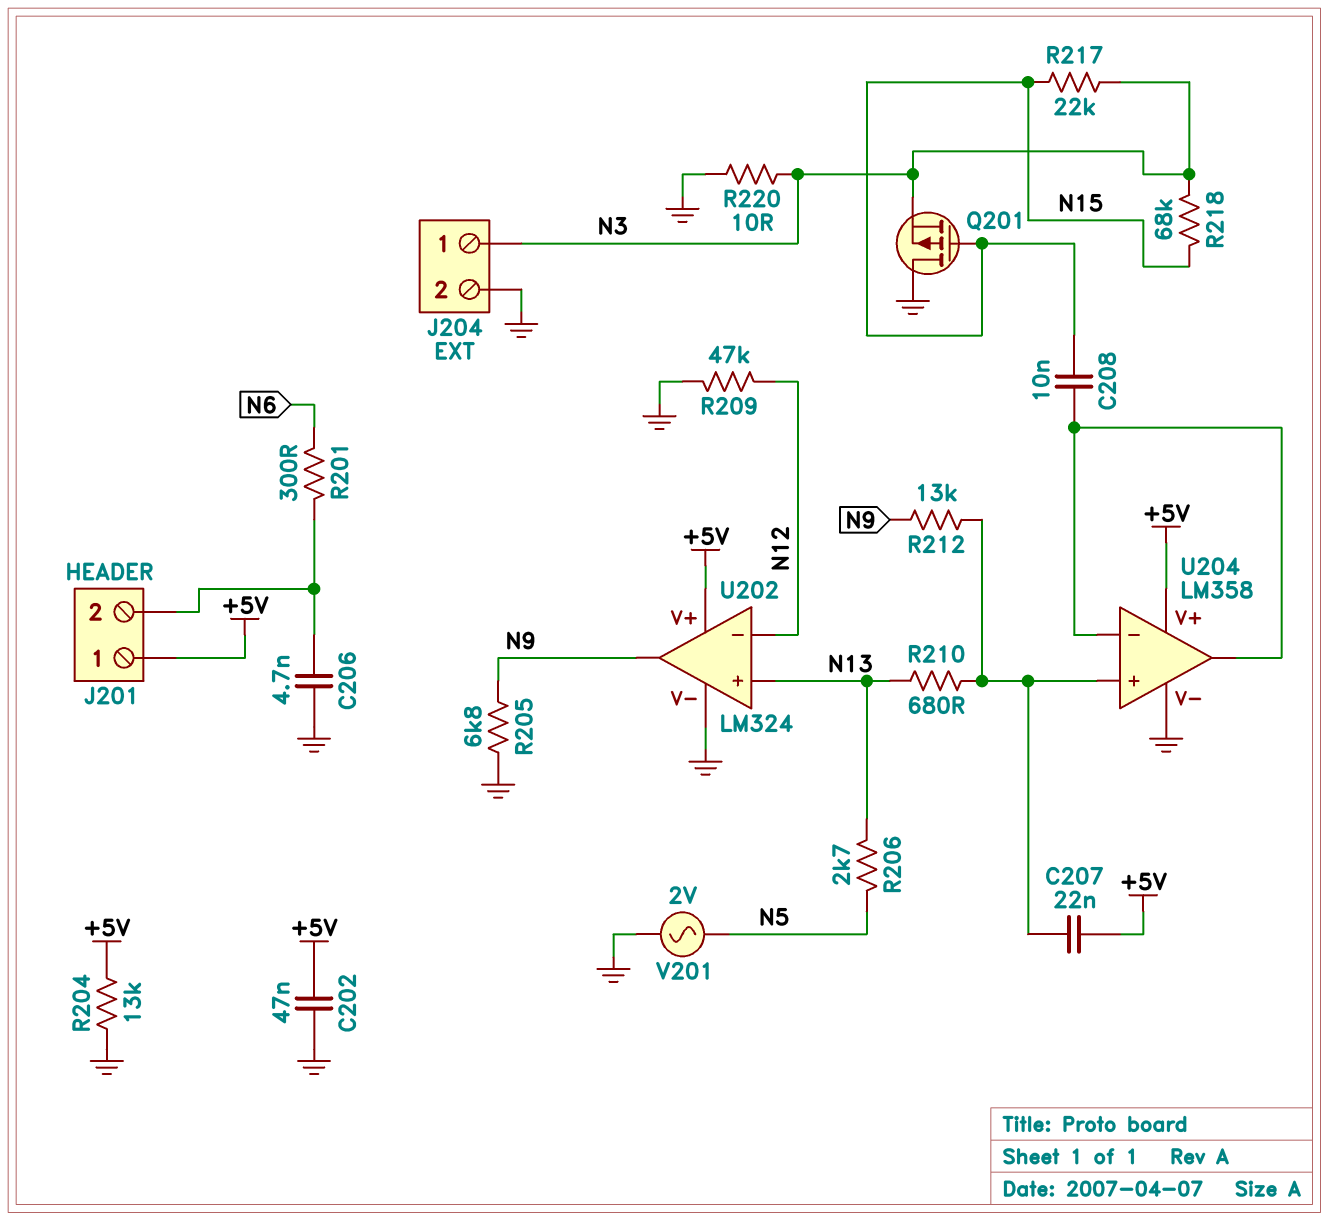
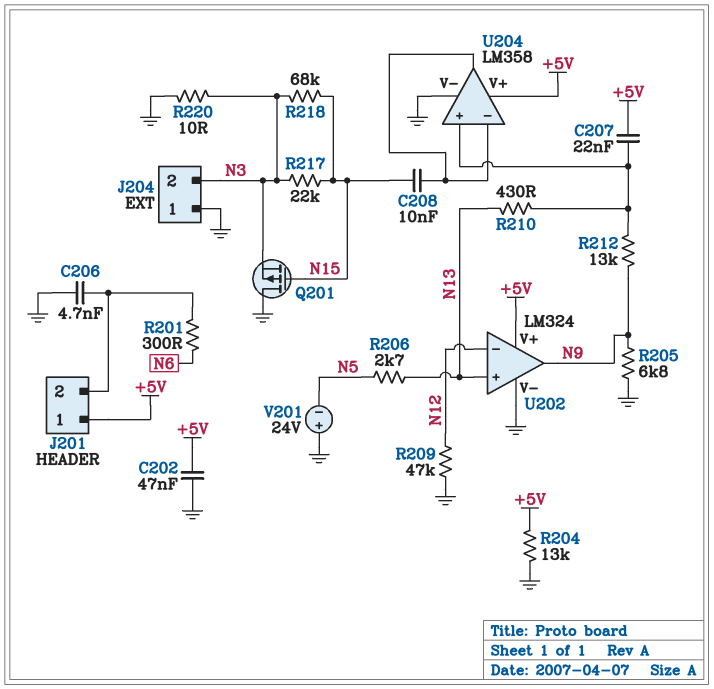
J204 pin 1: N3 -> GND
J204 pin 2: GND -> N3
R210: 680 (N13, U204/in+) -> 430 (N13, U204/in+)
V201: AC 2V (GND, N5) -> 24V (plus GND, minus N5)

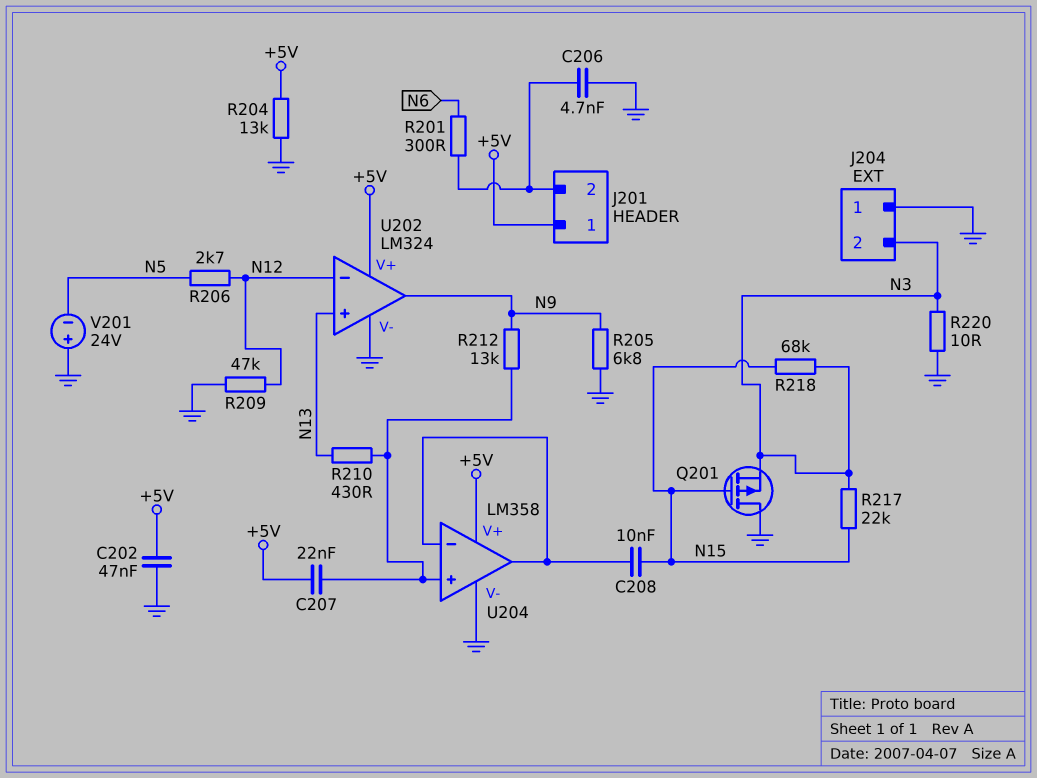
R206: 2.7k (N5, N13) -> 2.7k (N5, N12)

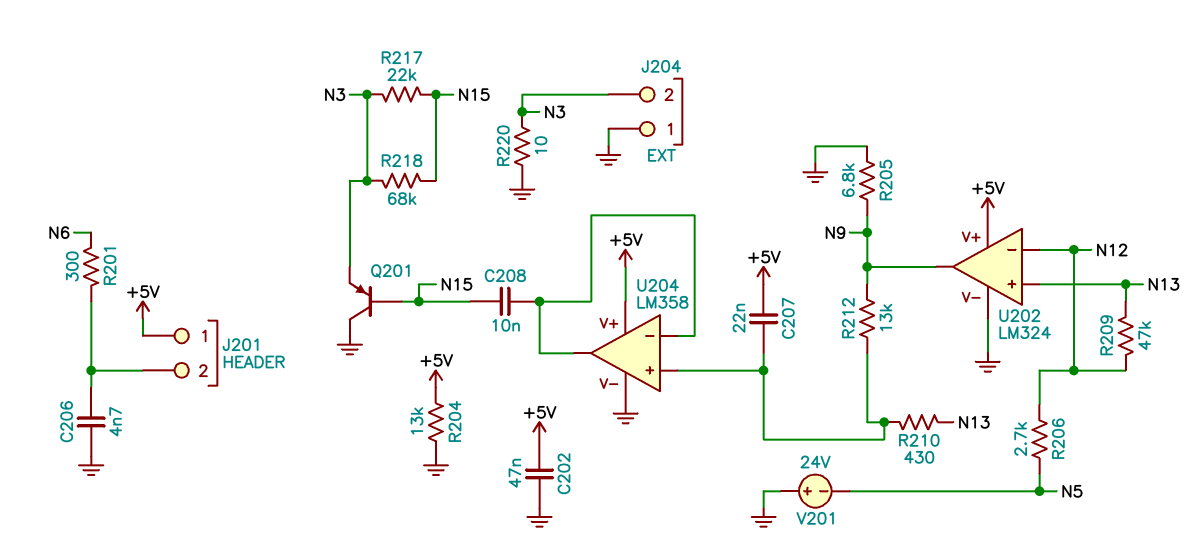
Q201: PMOS (G N15, D GND, S N3) -> PNP (B N15, C GND, E N3)
R209: 47k (GND, N12) -> 47k (N12, N13)

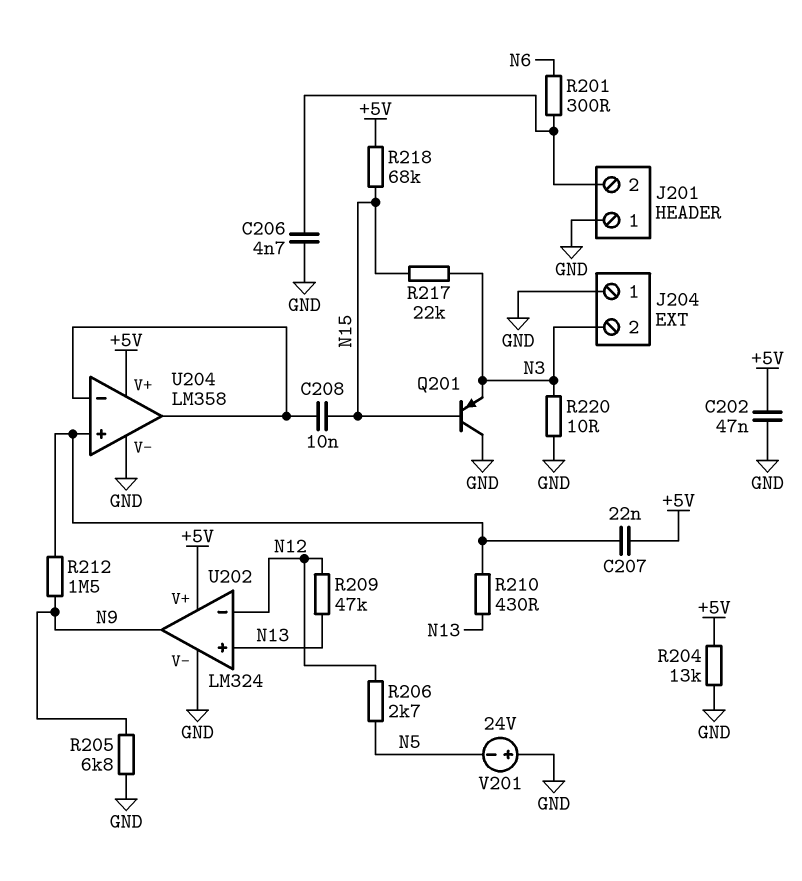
J201 pin 1: +5V -> GND
R212: 13k (N9, U204/in+) -> 1.5M (N9, U204/in+)
R218: 68k (N3, N15) -> 68k (+5V, N15)

